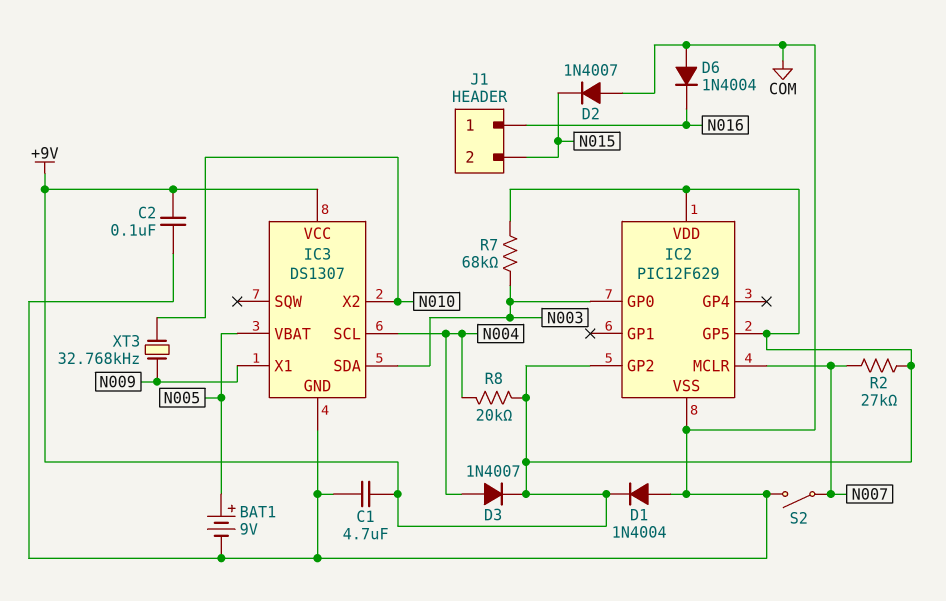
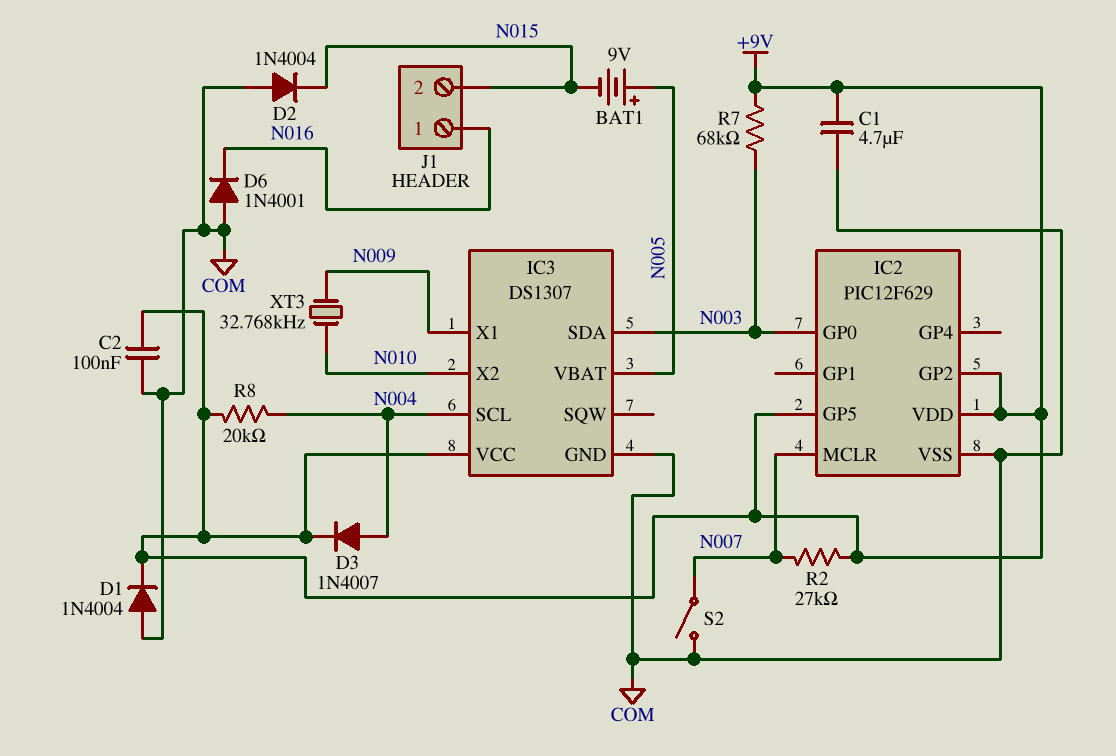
BAT1: 9V (plus N005, minus COM) -> 9V (plus N005, minus N015)
D2: diode 1N4007 (A COM, K N015) -> diode 1N4004 (A COM, K N015)
D6: diode 1N4004 (A COM, K N016) -> diode 1N4001 (A COM, K N016)

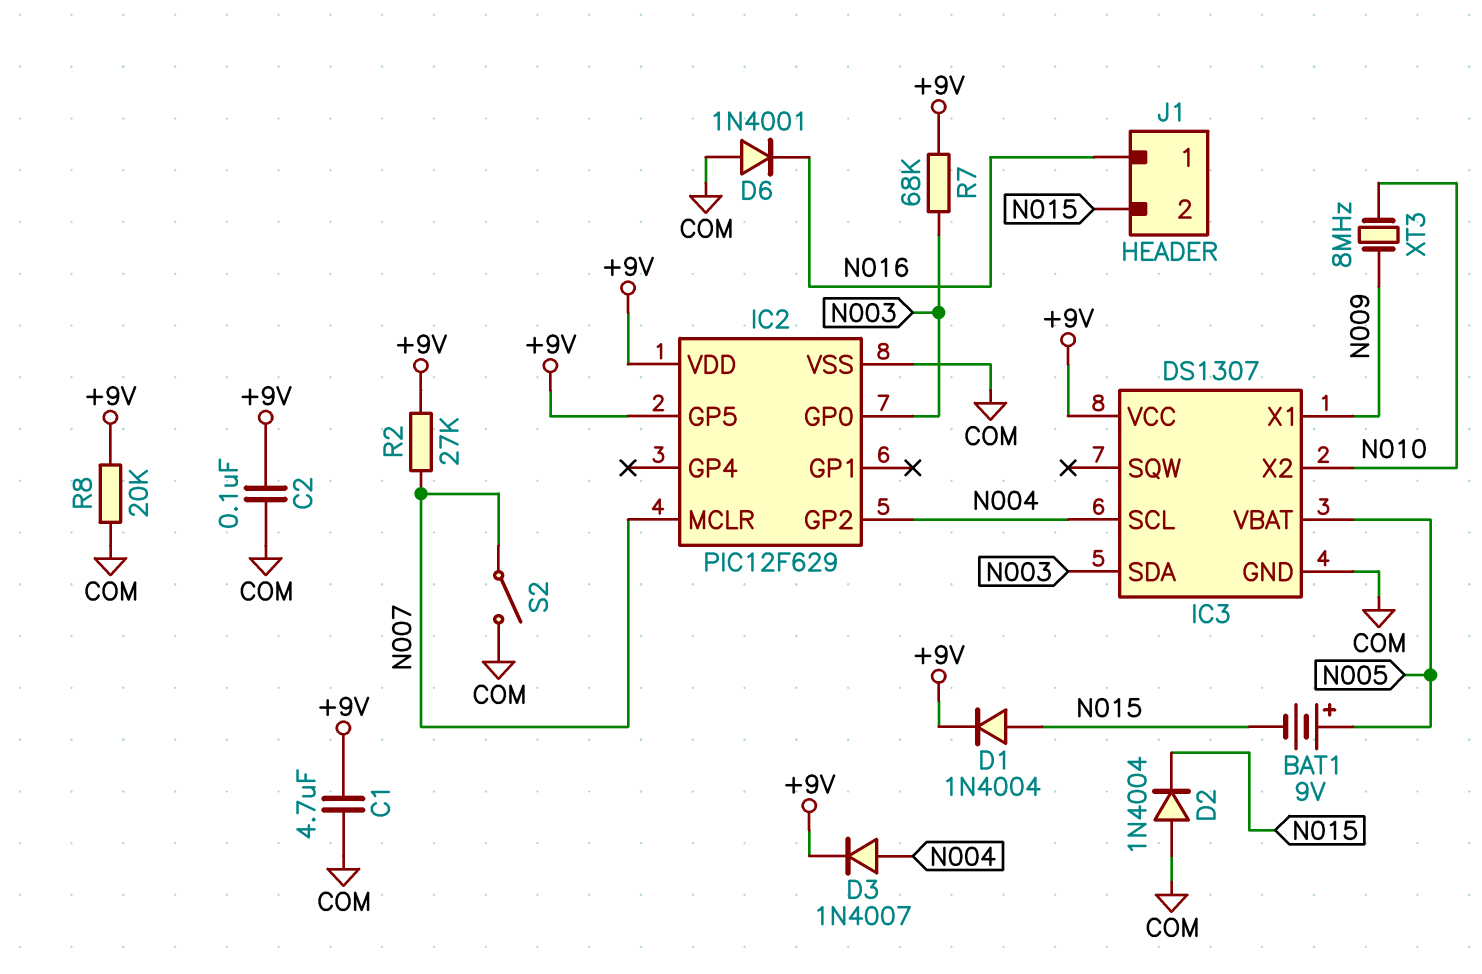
D1: diode 1N4004 (A COM, K +9V) -> diode 1N4004 (A N015, K +9V)
IC2 pin GP2: +9V -> N004
R8: 20k (+9V, N004) -> 20k (+9V, COM)
XT3: 32.768kHz (N009, N010) -> 8MHz (N009, N010)

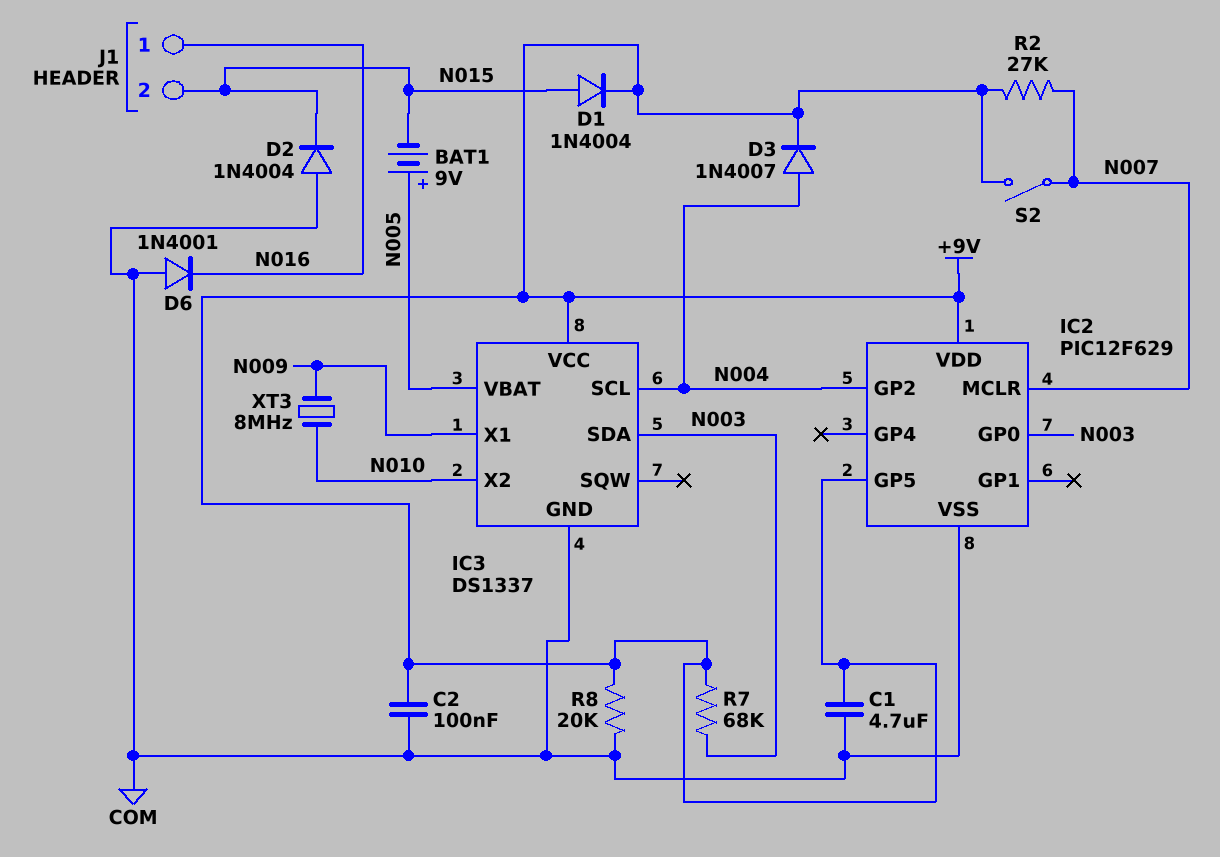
IC3: DS1307 -> DS1337
S2: switch (COM, N007) -> switch (+9V, N007)

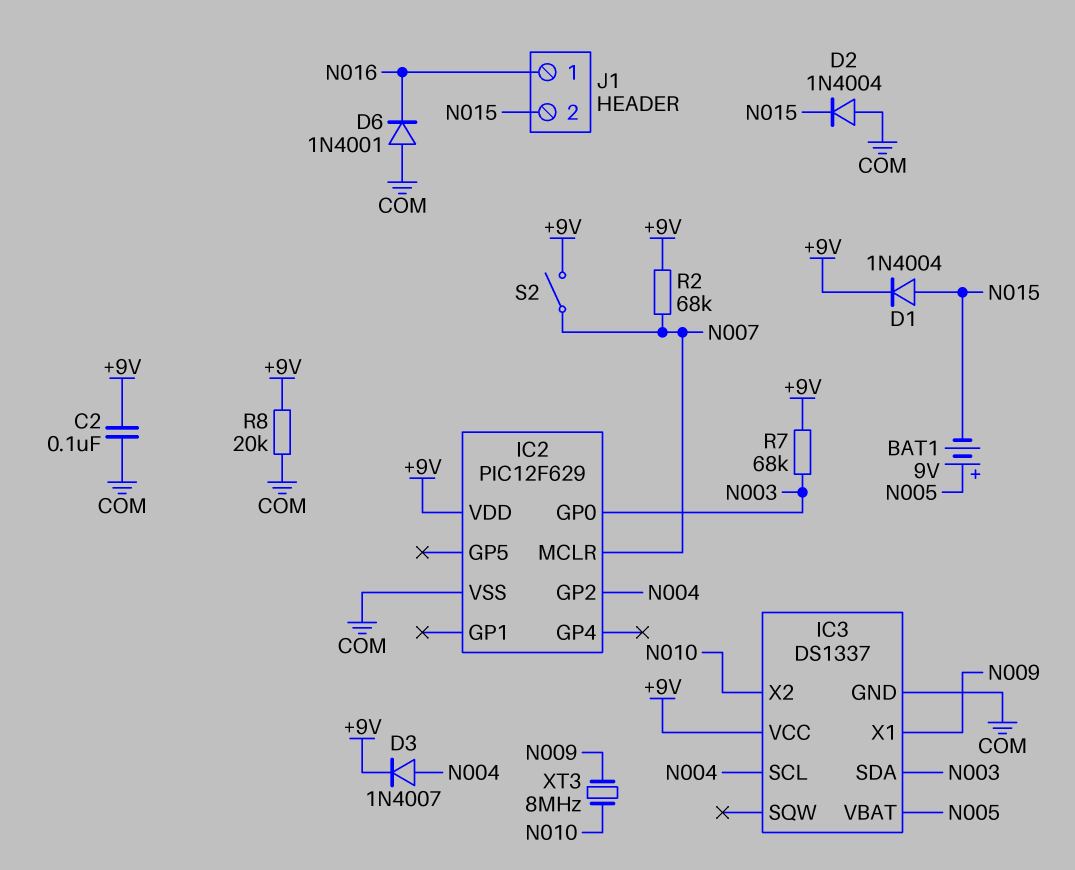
C1: 4.7uF (+9V, COM) -> none
IC2 pin GP5: +9V -> none
R2: 27k (+9V, N007) -> 68k (+9V, N007)

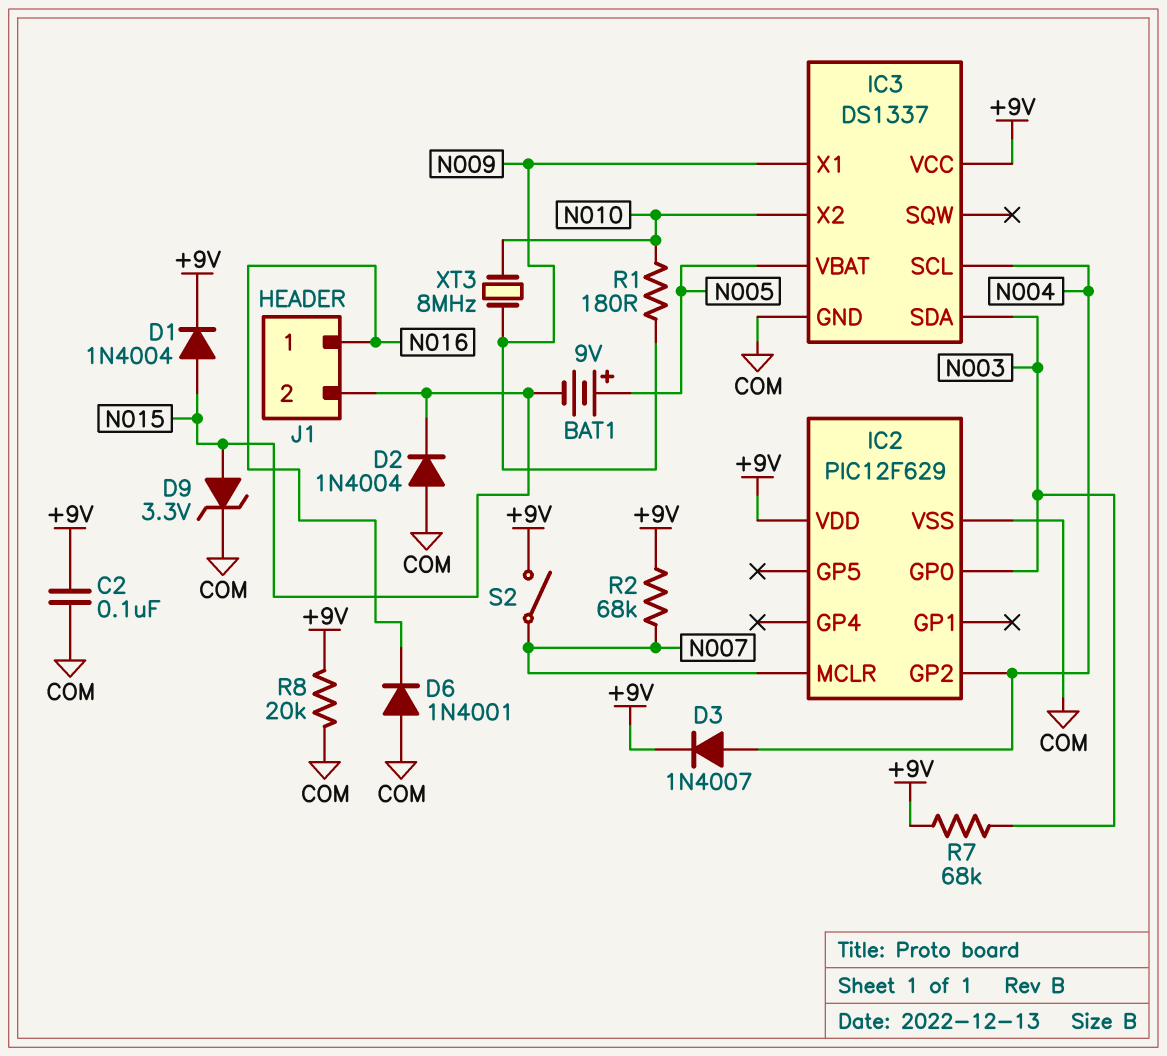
D9: none -> zener 3.3V (A N015, K COM)
R1: none -> 180 (N009, N010)

